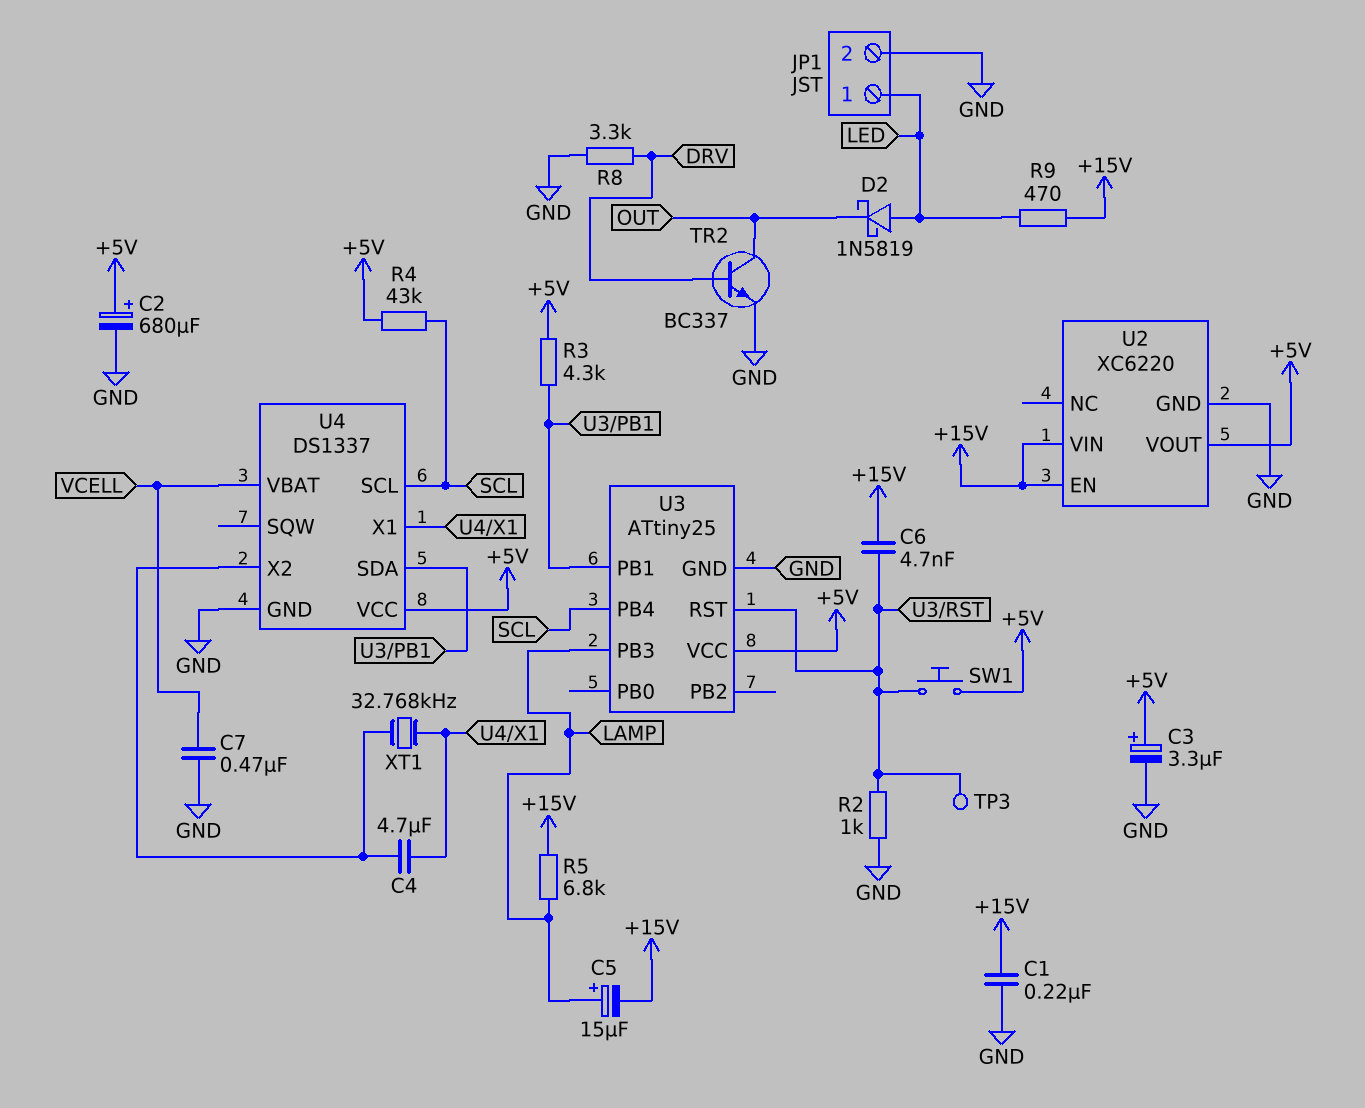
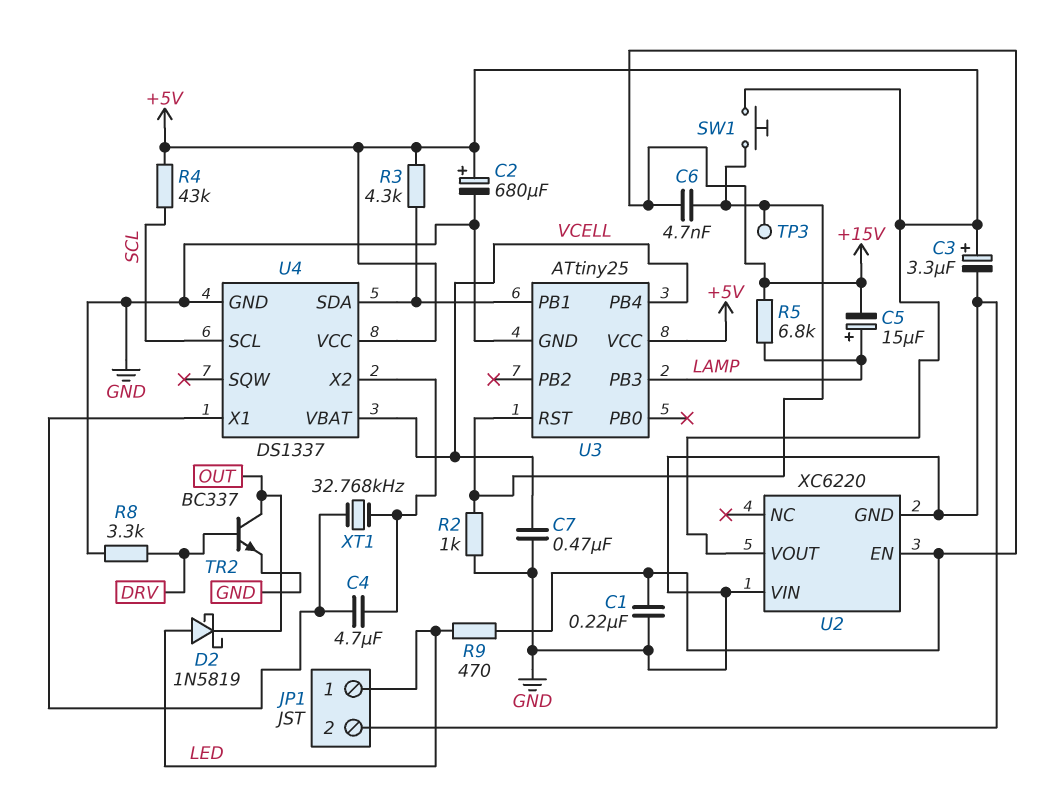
U2 pin VIN: +15V -> GND
U3 pin PB4: SCL -> VCELL

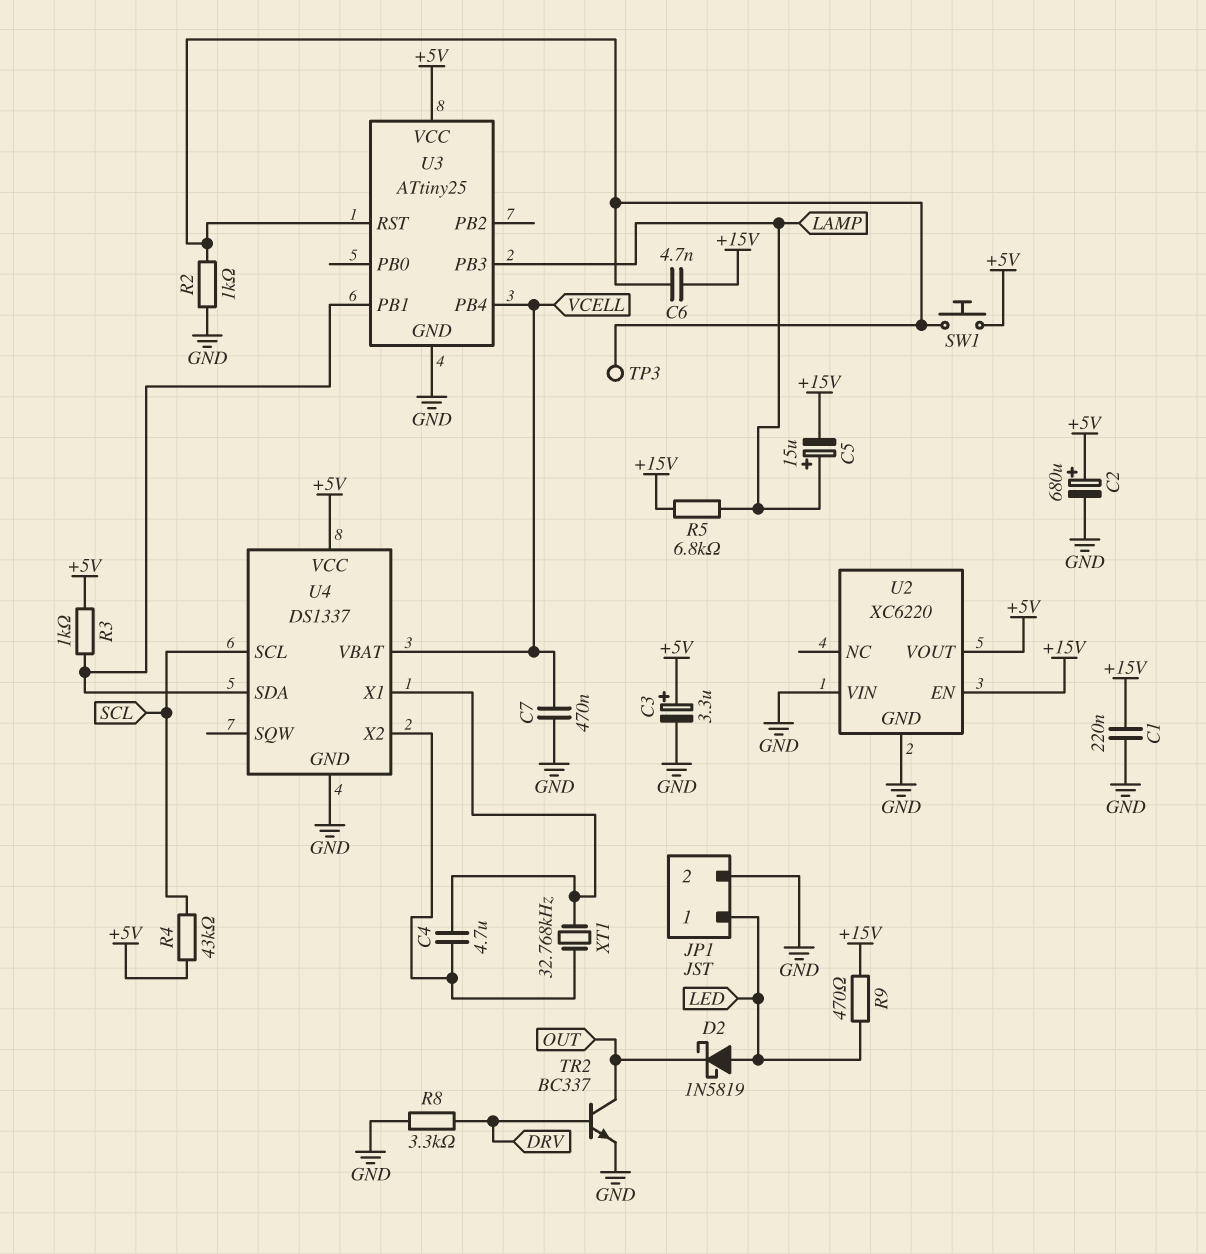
R3: 4.3k (+5V, U3/PB1) -> 1k (+5V, U3/PB1)

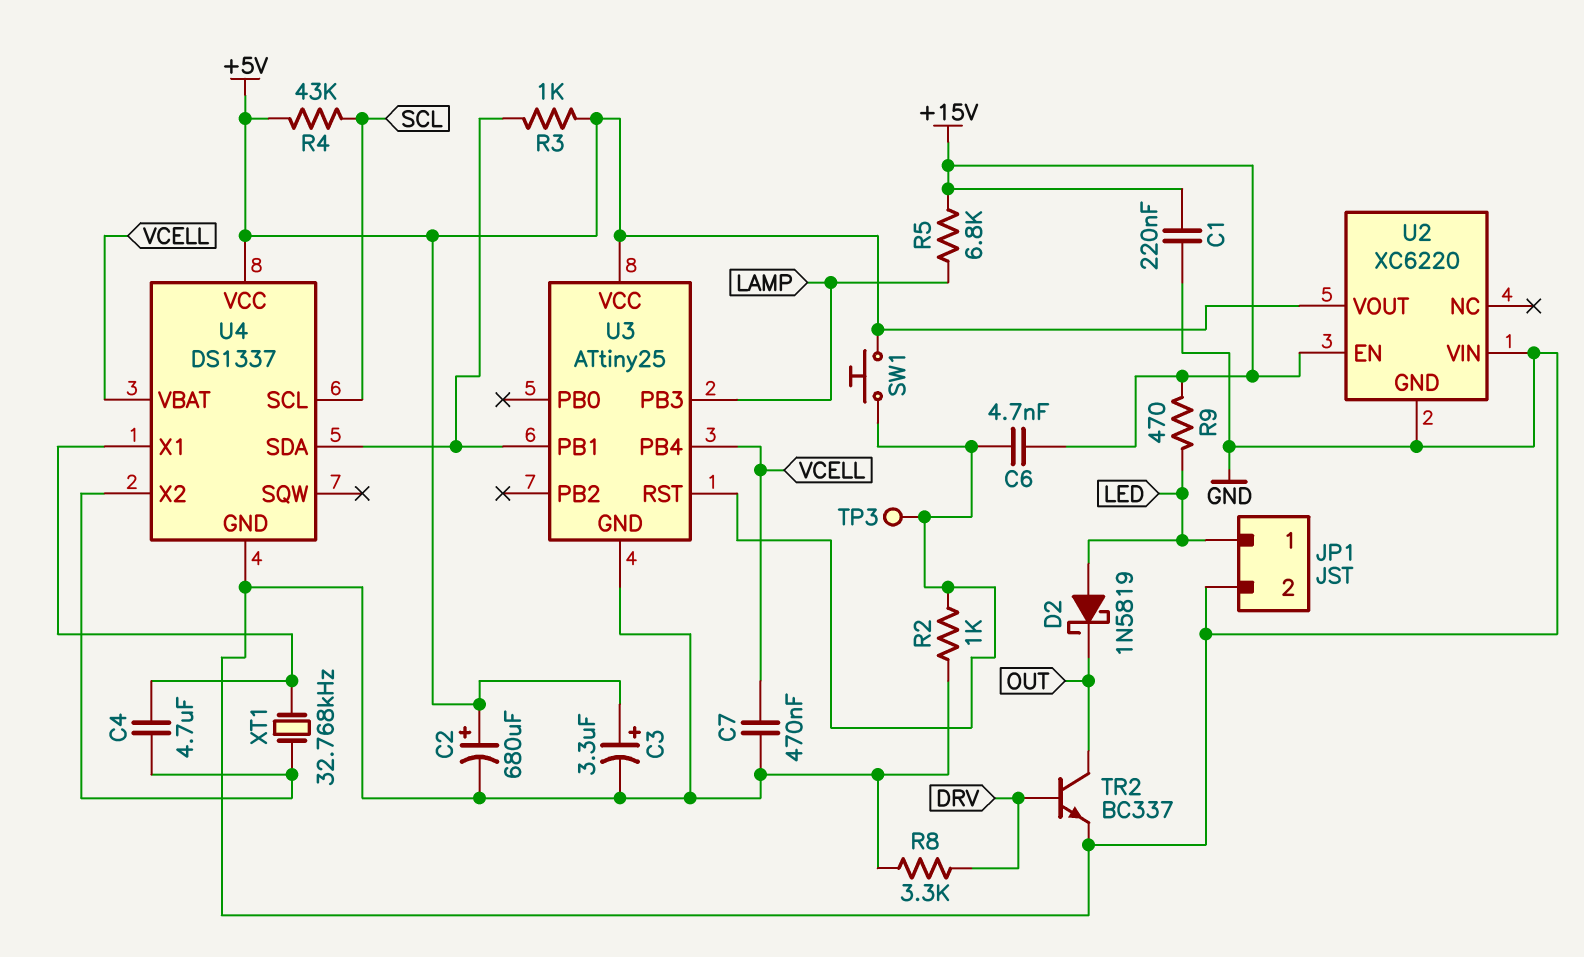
C5: 15uF (plus LAMP, minus +15V) -> none

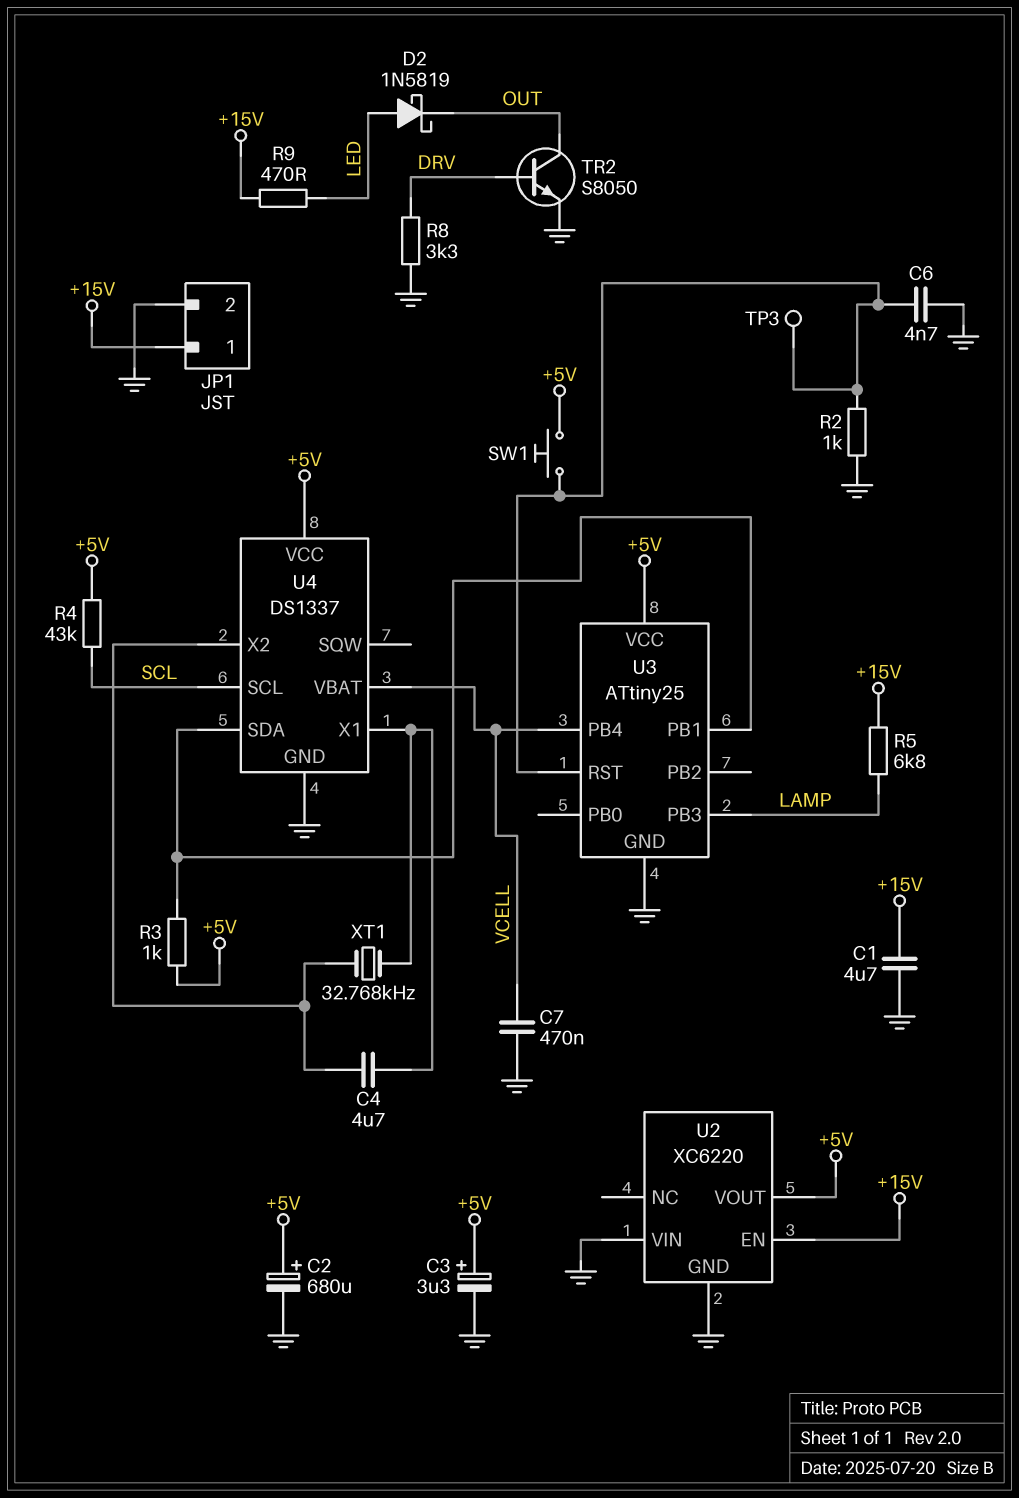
C1: 220nF (+15V, GND) -> 4.7uF (+15V, GND)
C6: 4.7nF (+15V, U3/RST) -> 4.7nF (GND, U3/RST)
JP1 pin 1: LED -> +15V
TR2: NPN BC337 (B DRV, C OUT, E GND) -> NPN S8050 (B DRV, C OUT, E GND)

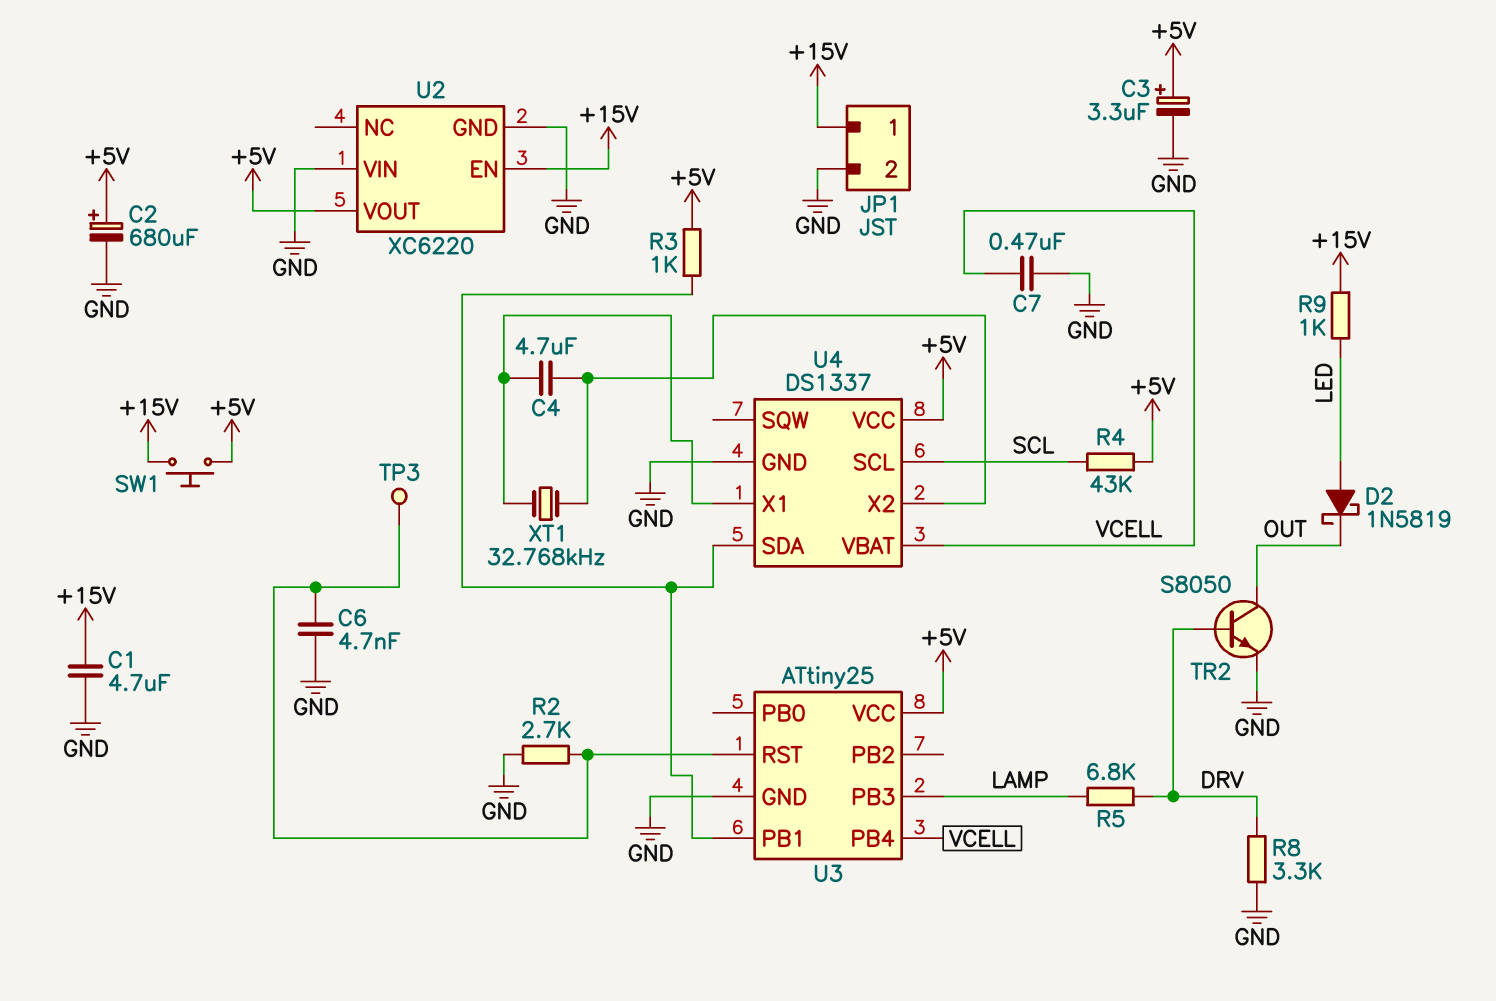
R2: 1k (GND, U3/RST) -> 2.7k (GND, U3/RST)
R5: 6.8k (+15V, LAMP) -> 6.8k (DRV, LAMP)
R9: 470 (+15V, LED) -> 1k (+15V, LED)
SW1: button (+5V, U3/RST) -> button (+5V, +15V)

